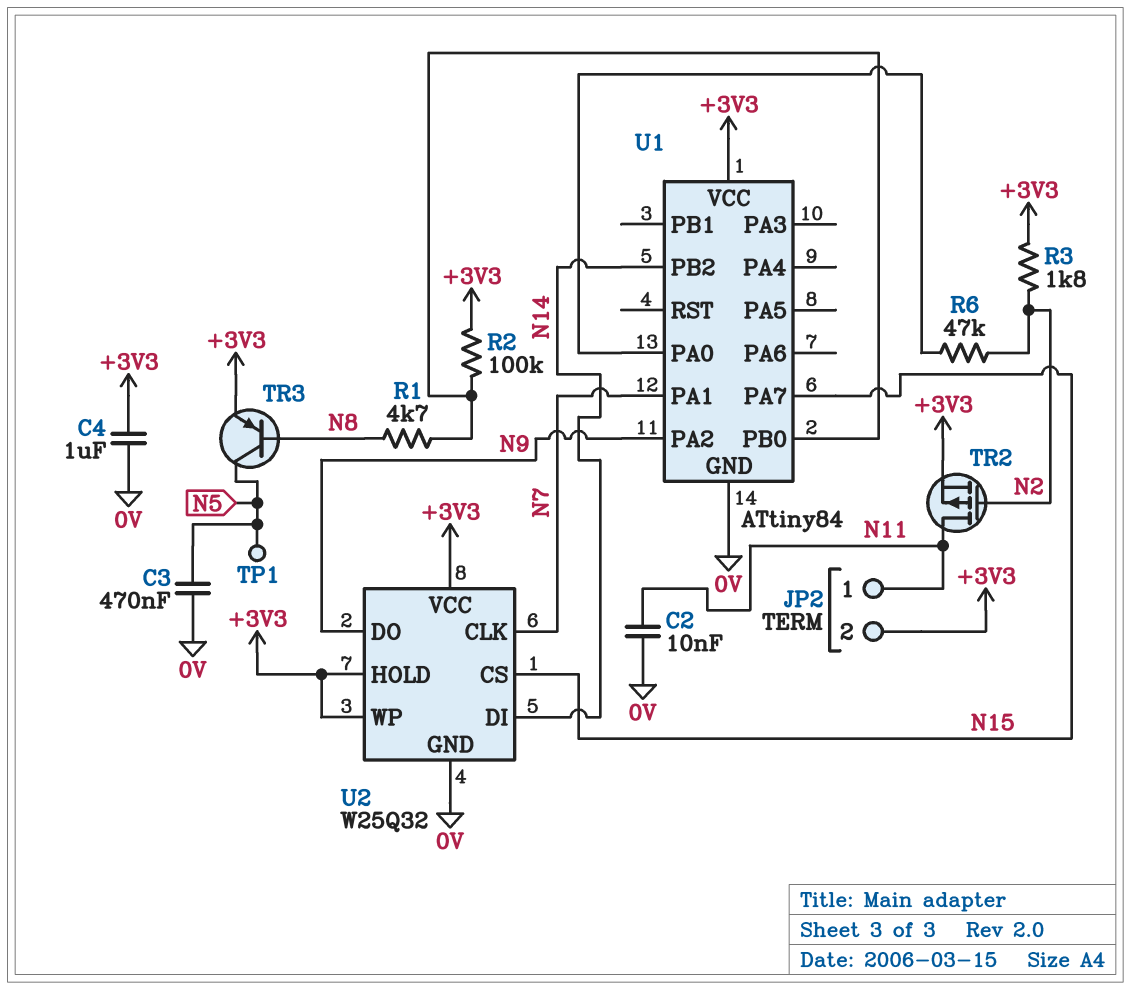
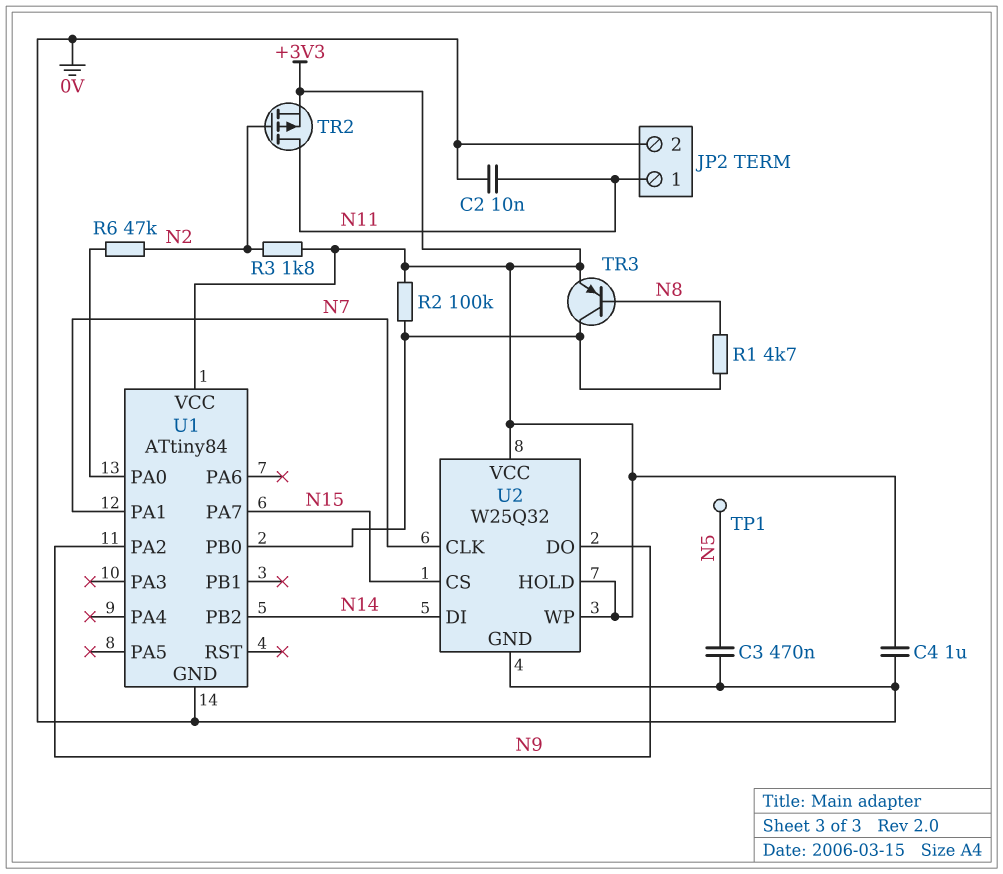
JP2 pin 2: +3V3 -> 0V
TR3: PNP (B N8, C N5, E +3V3) -> PNP (B N8, C U1/PB0, E +3V3)

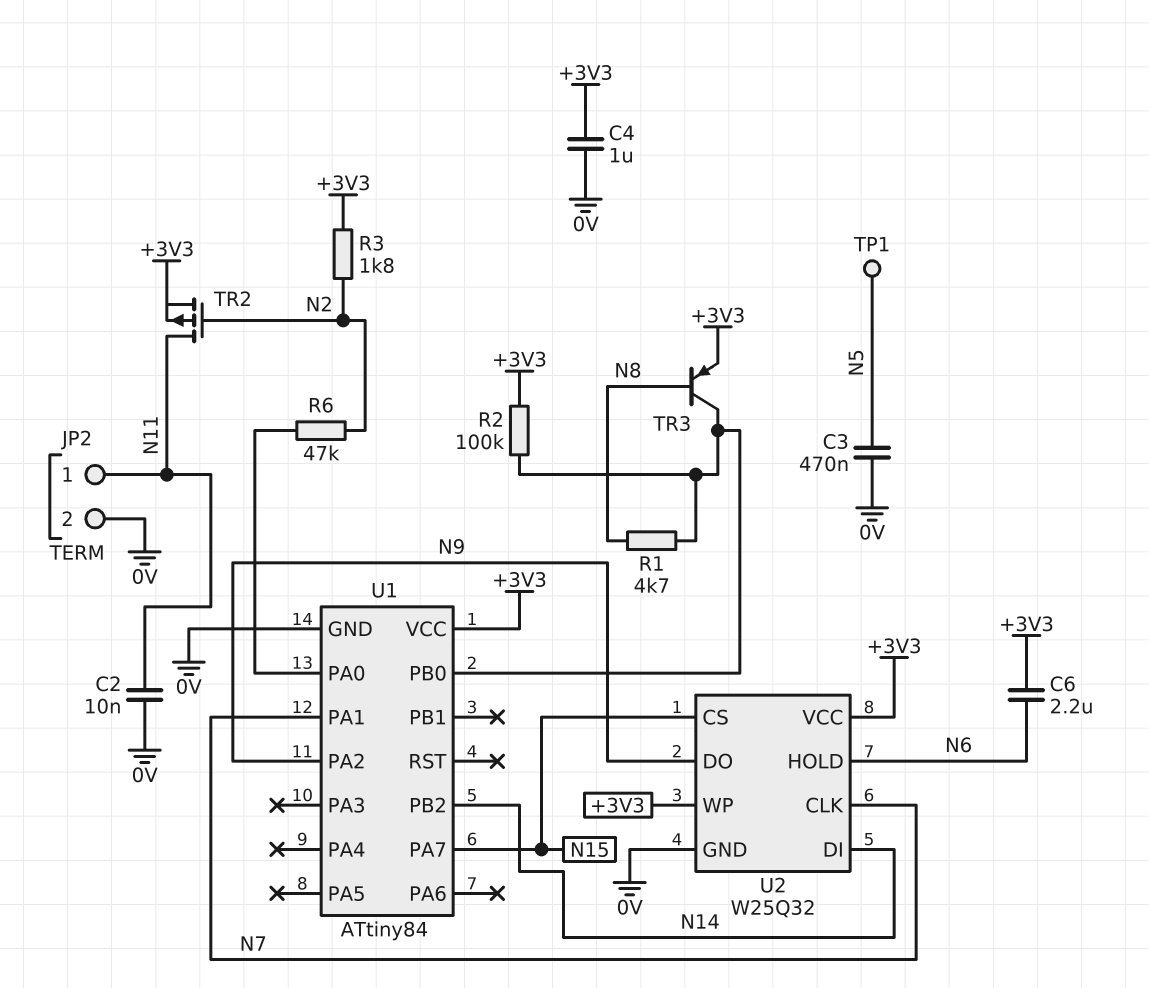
C6: none -> 2.2uF (+3V3, N6)
U2 pin HOLD: +3V3 -> N6

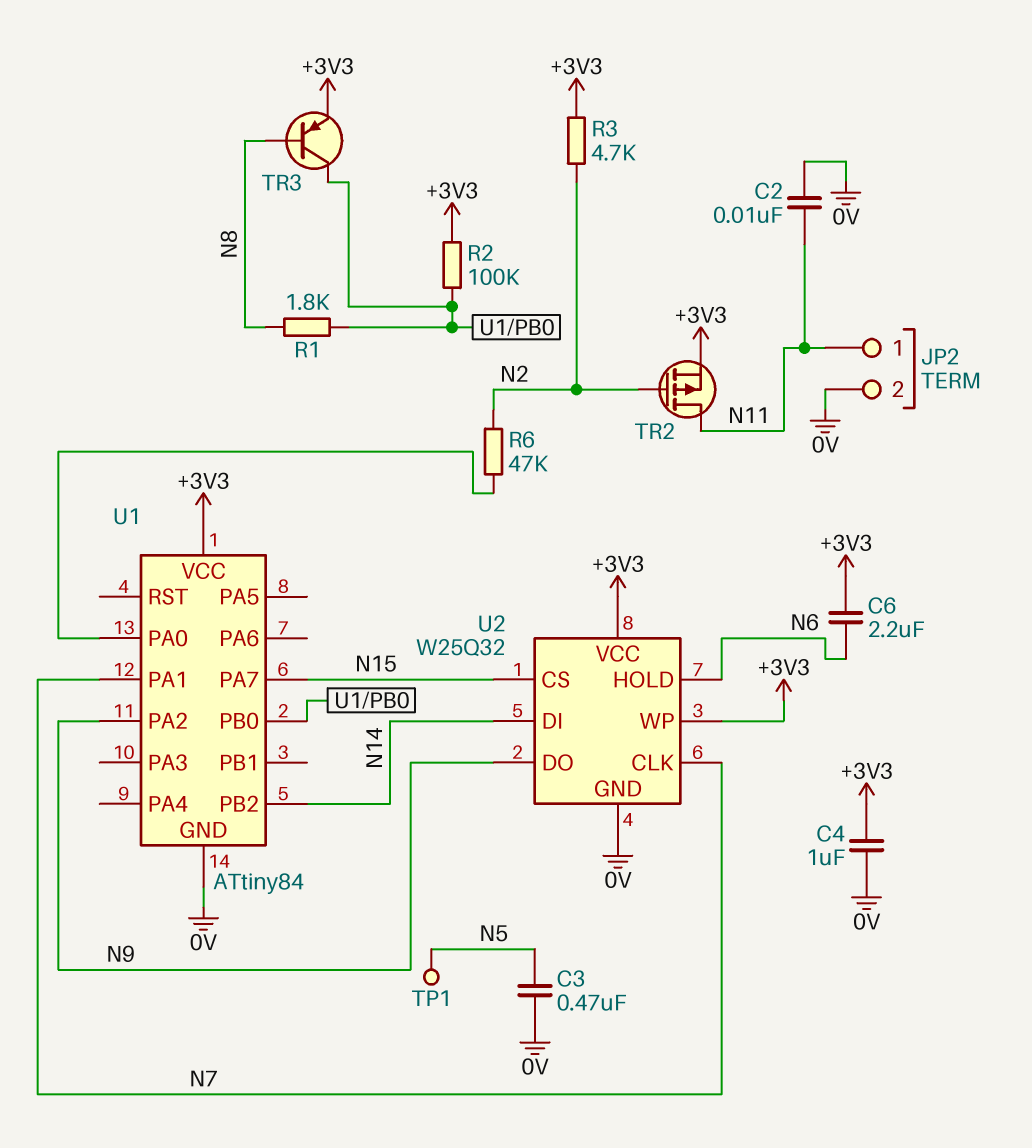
R1: 4.7k (N8, U1/PB0) -> 1.8k (N8, U1/PB0)
R3: 1.8k (+3V3, N2) -> 4.7k (+3V3, N2)

